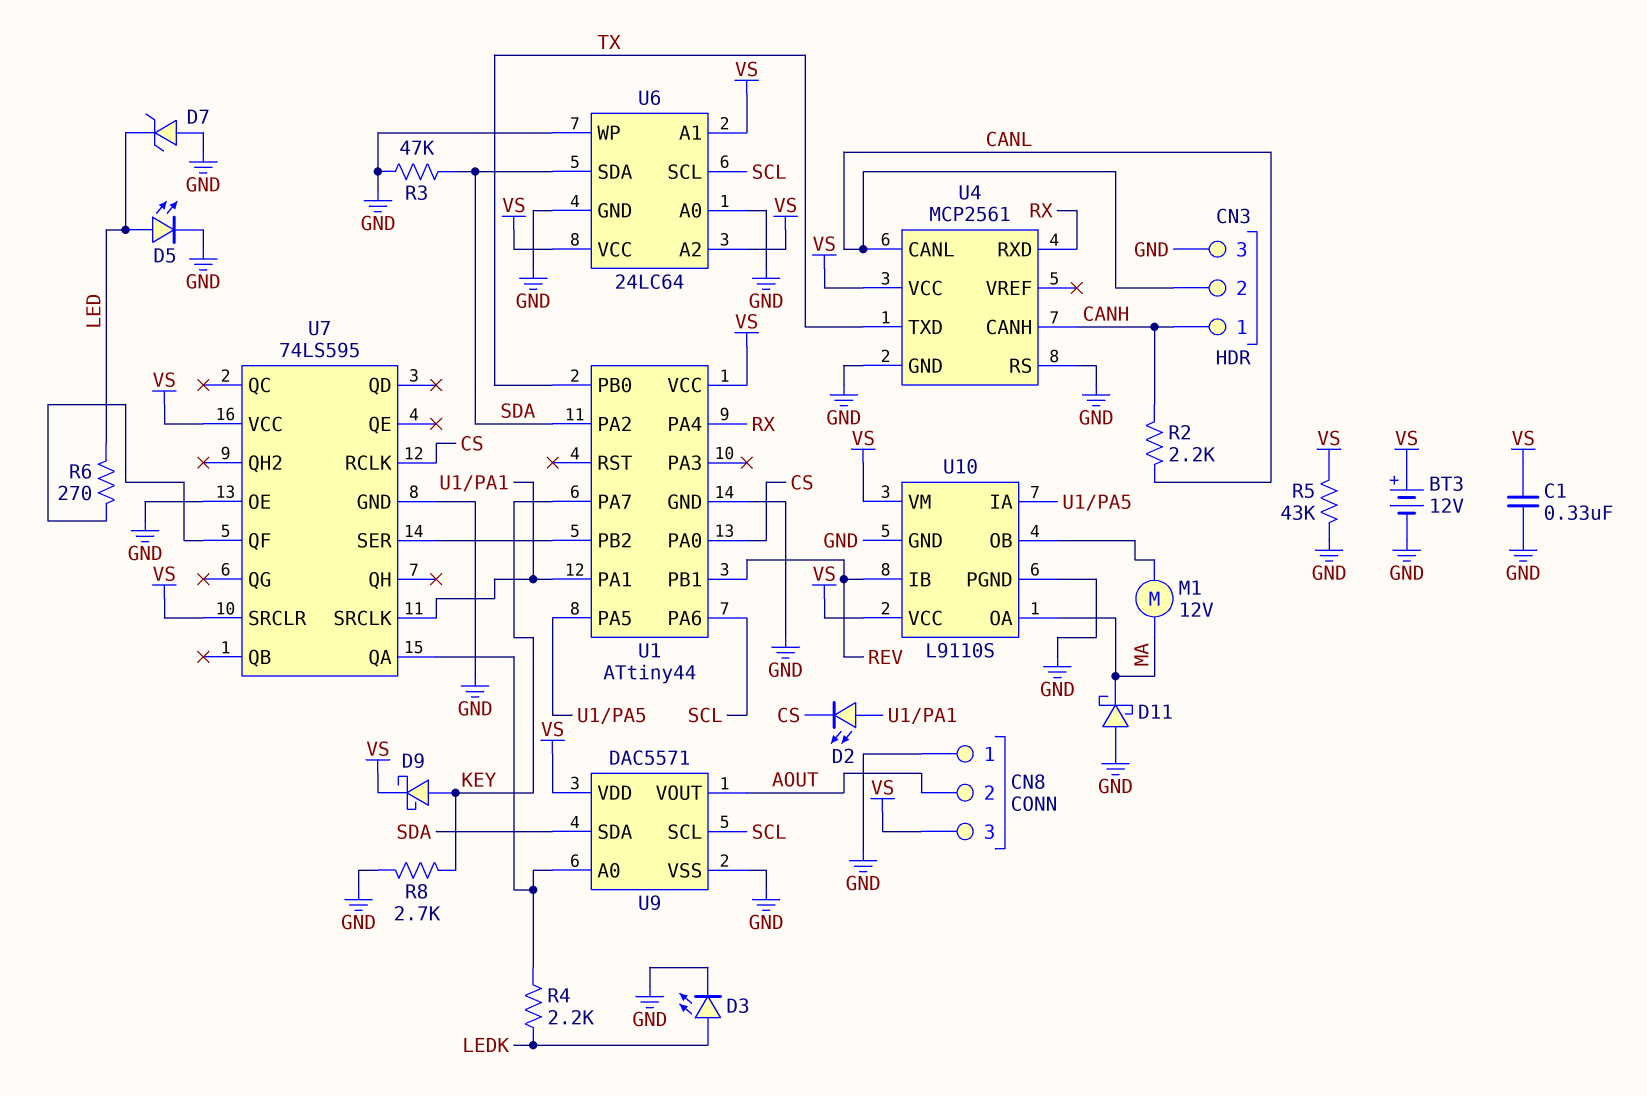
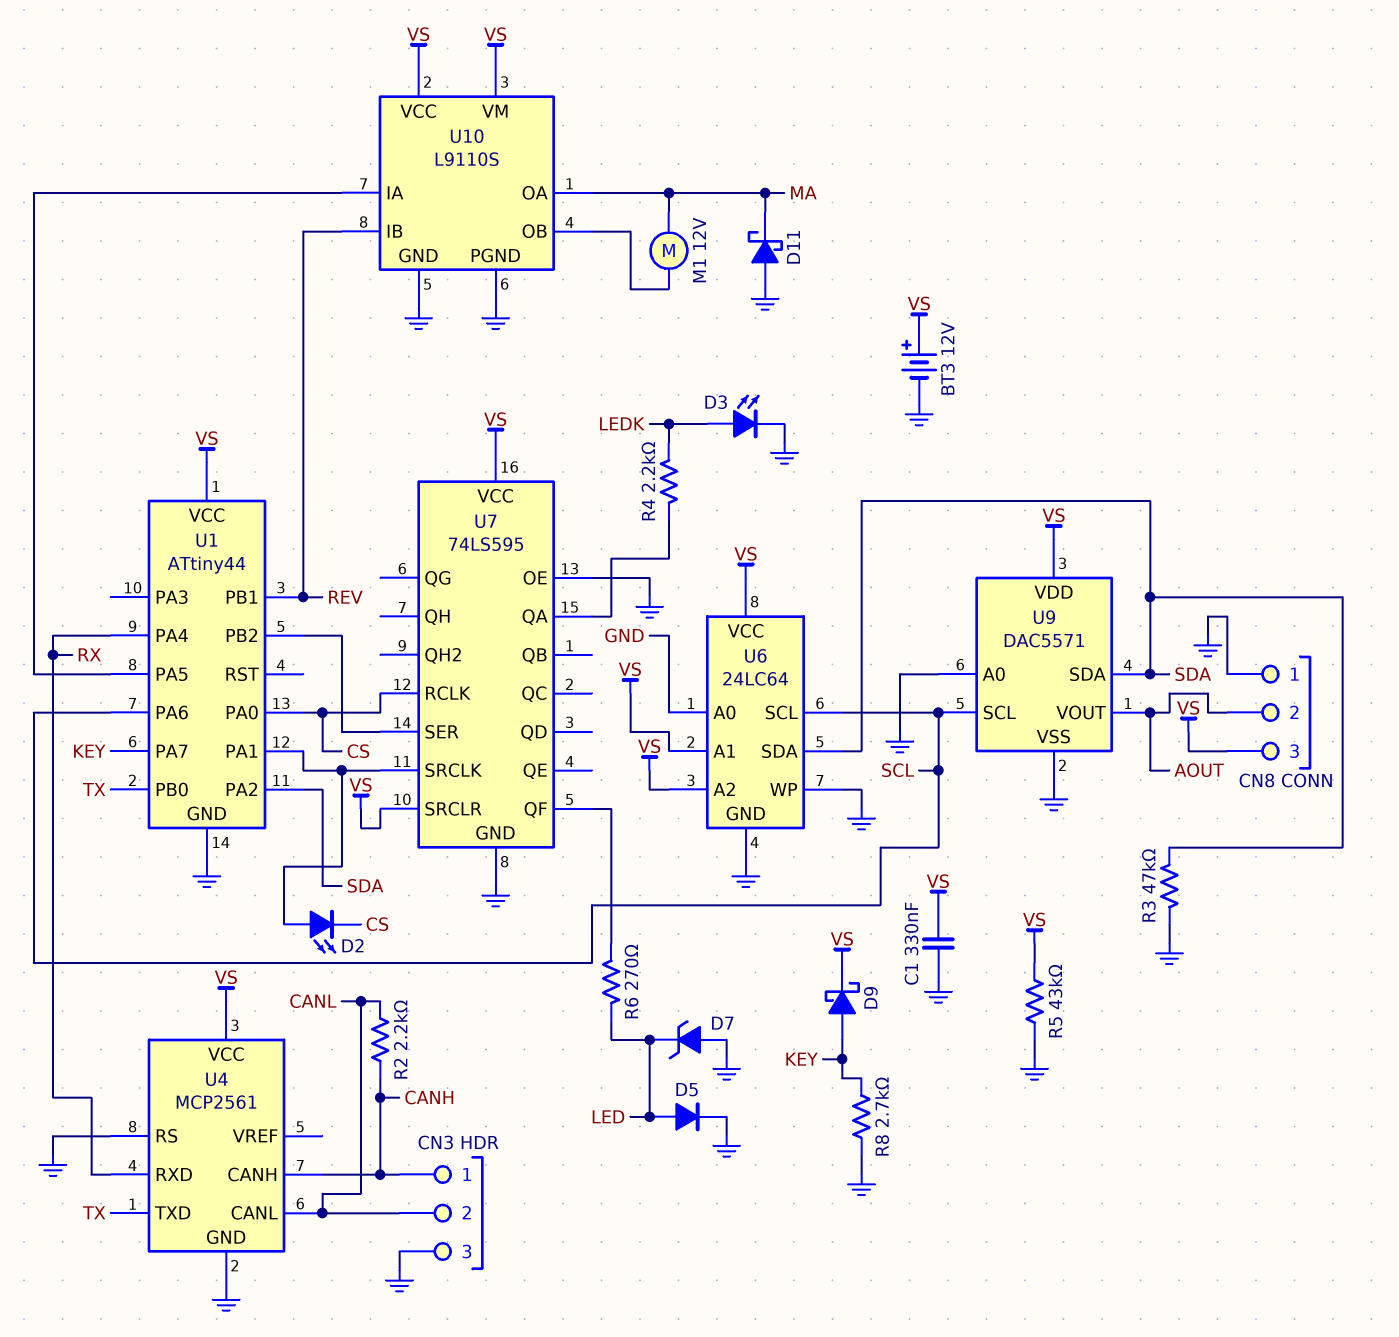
D5: LED (A LED, K GND) -> diode (A LED, K GND)
U9 pin A0: U7/QA -> GND

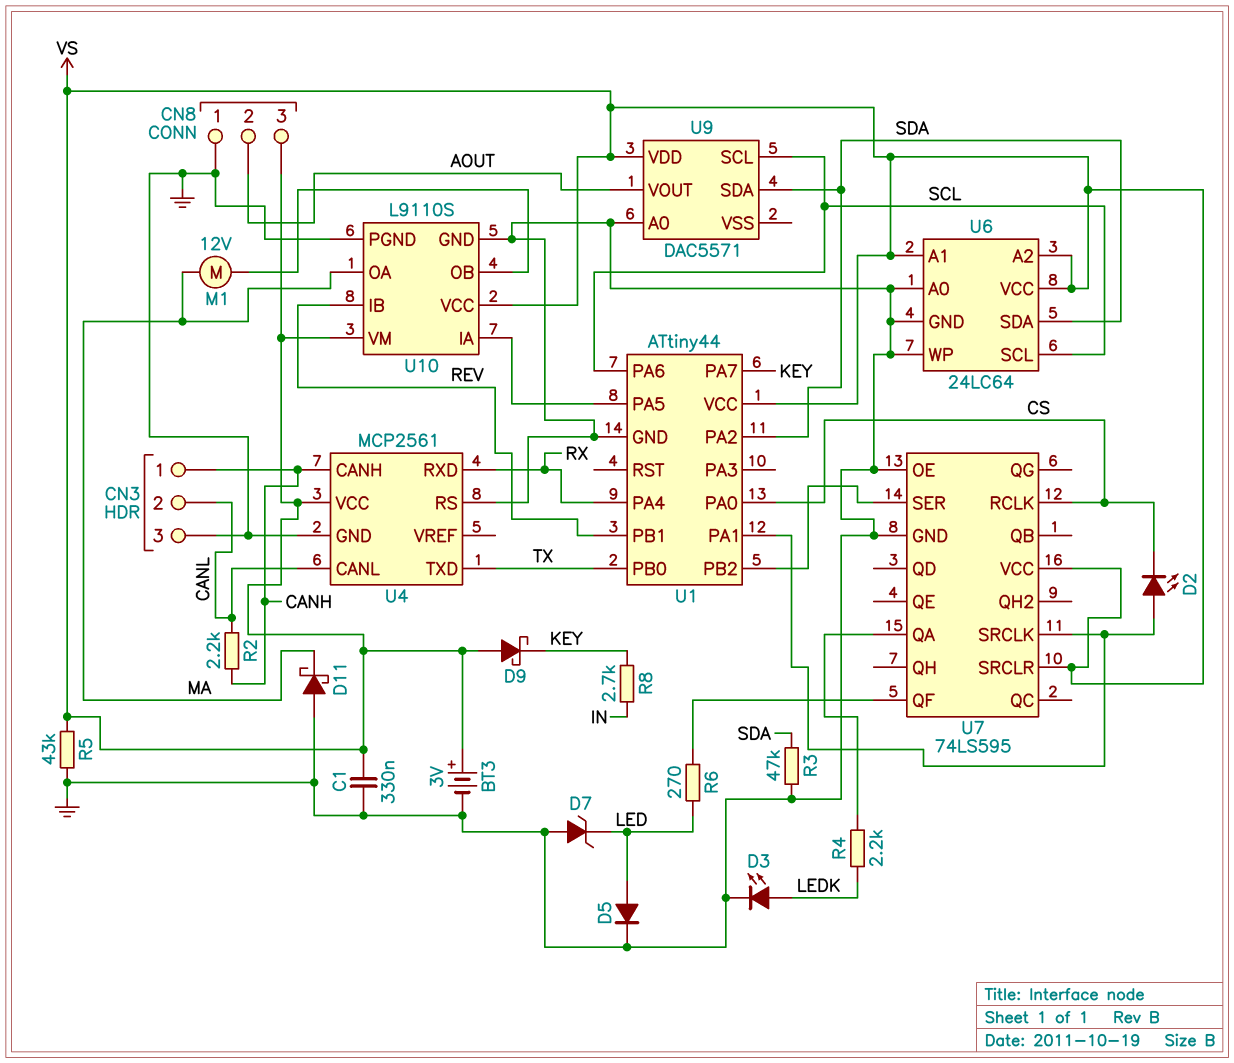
BT3: 12V (plus VS, minus GND) -> 3V (plus VS, minus GND)
D9: schottky (A KEY, K VS) -> schottky (A VS, K KEY)
R8: 2.7k (GND, KEY) -> 2.7k (IN, KEY)
U9 pin VSS: GND -> none

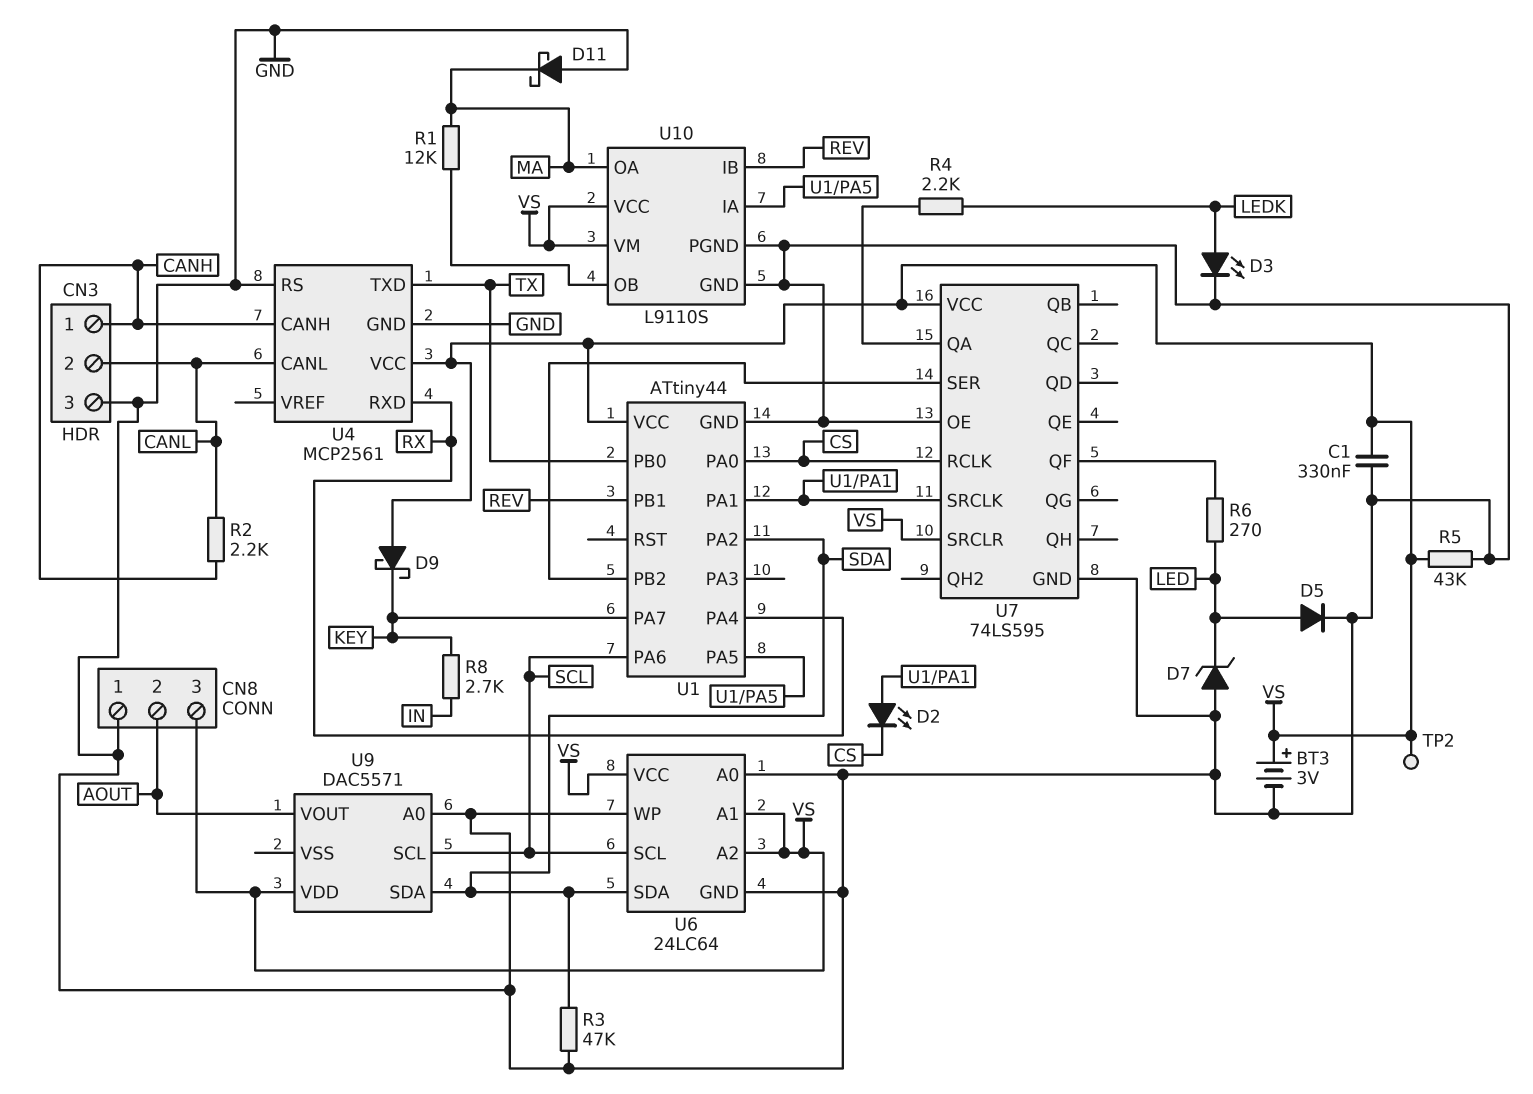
M1: motor 12V (MA, U10/OB) -> none
R1: none -> 12k (MA, U10/OB)
TP2: none -> test point (VS)

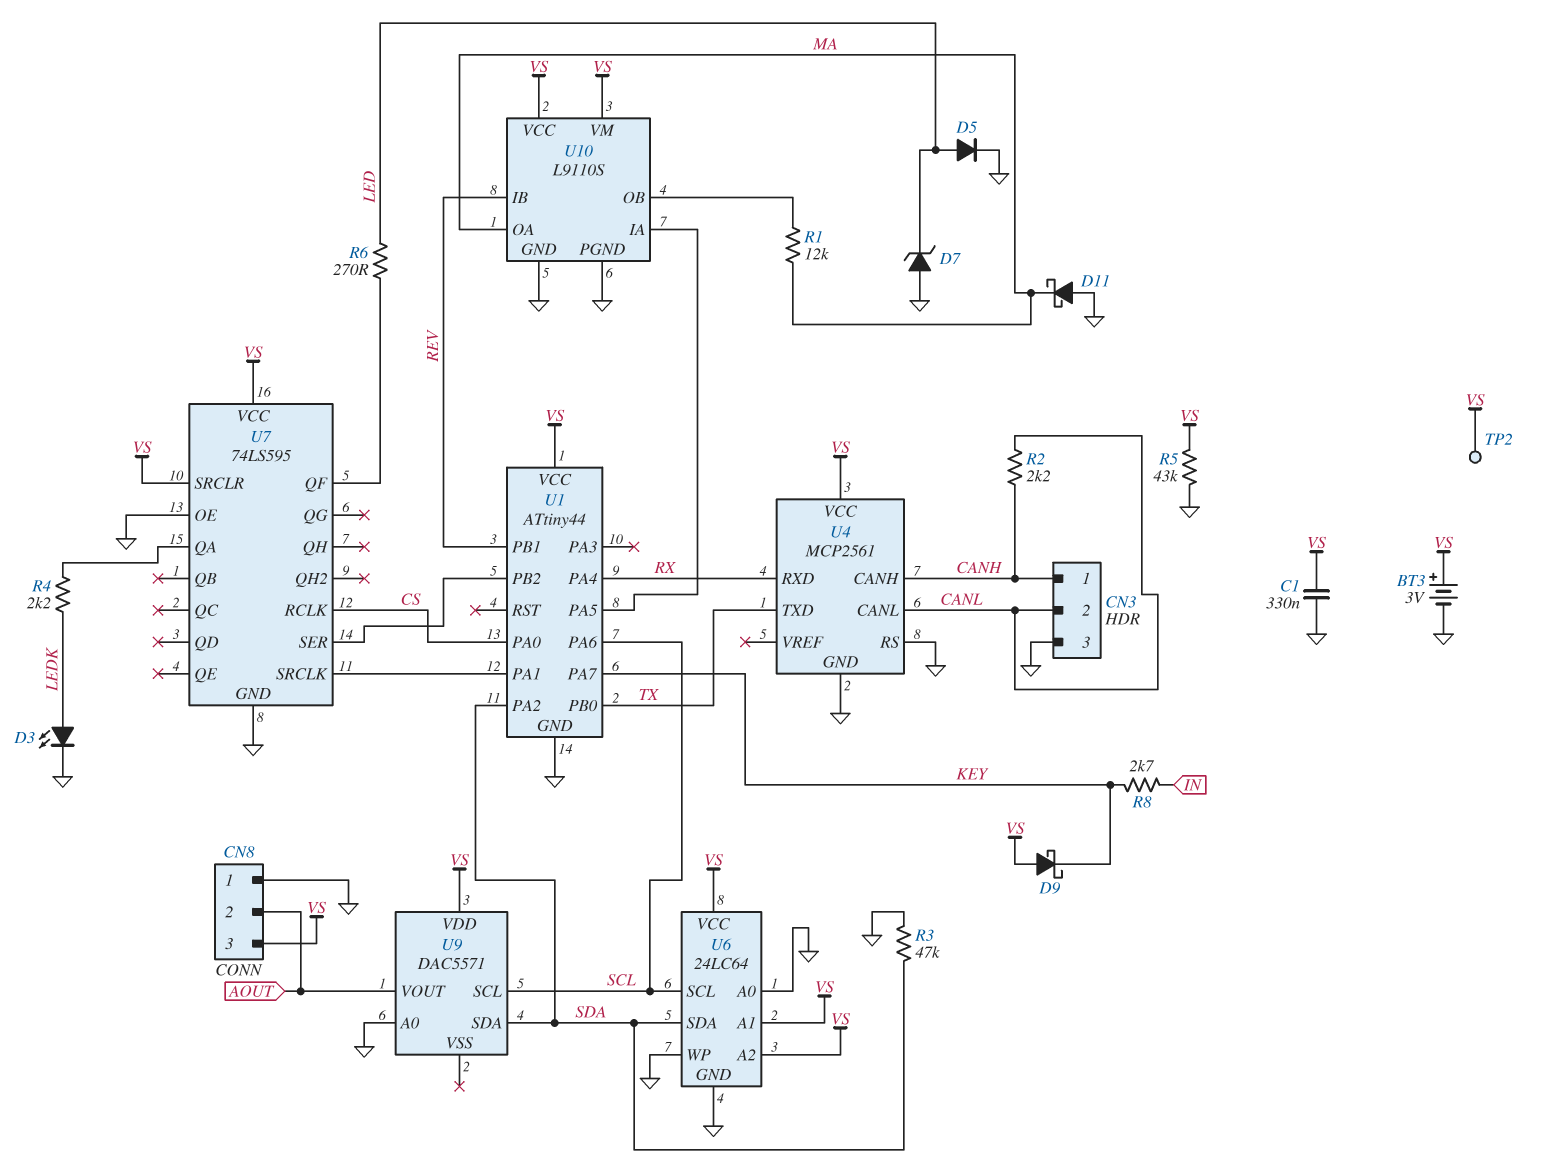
D2: LED (A U1/PA1, K CS) -> none

